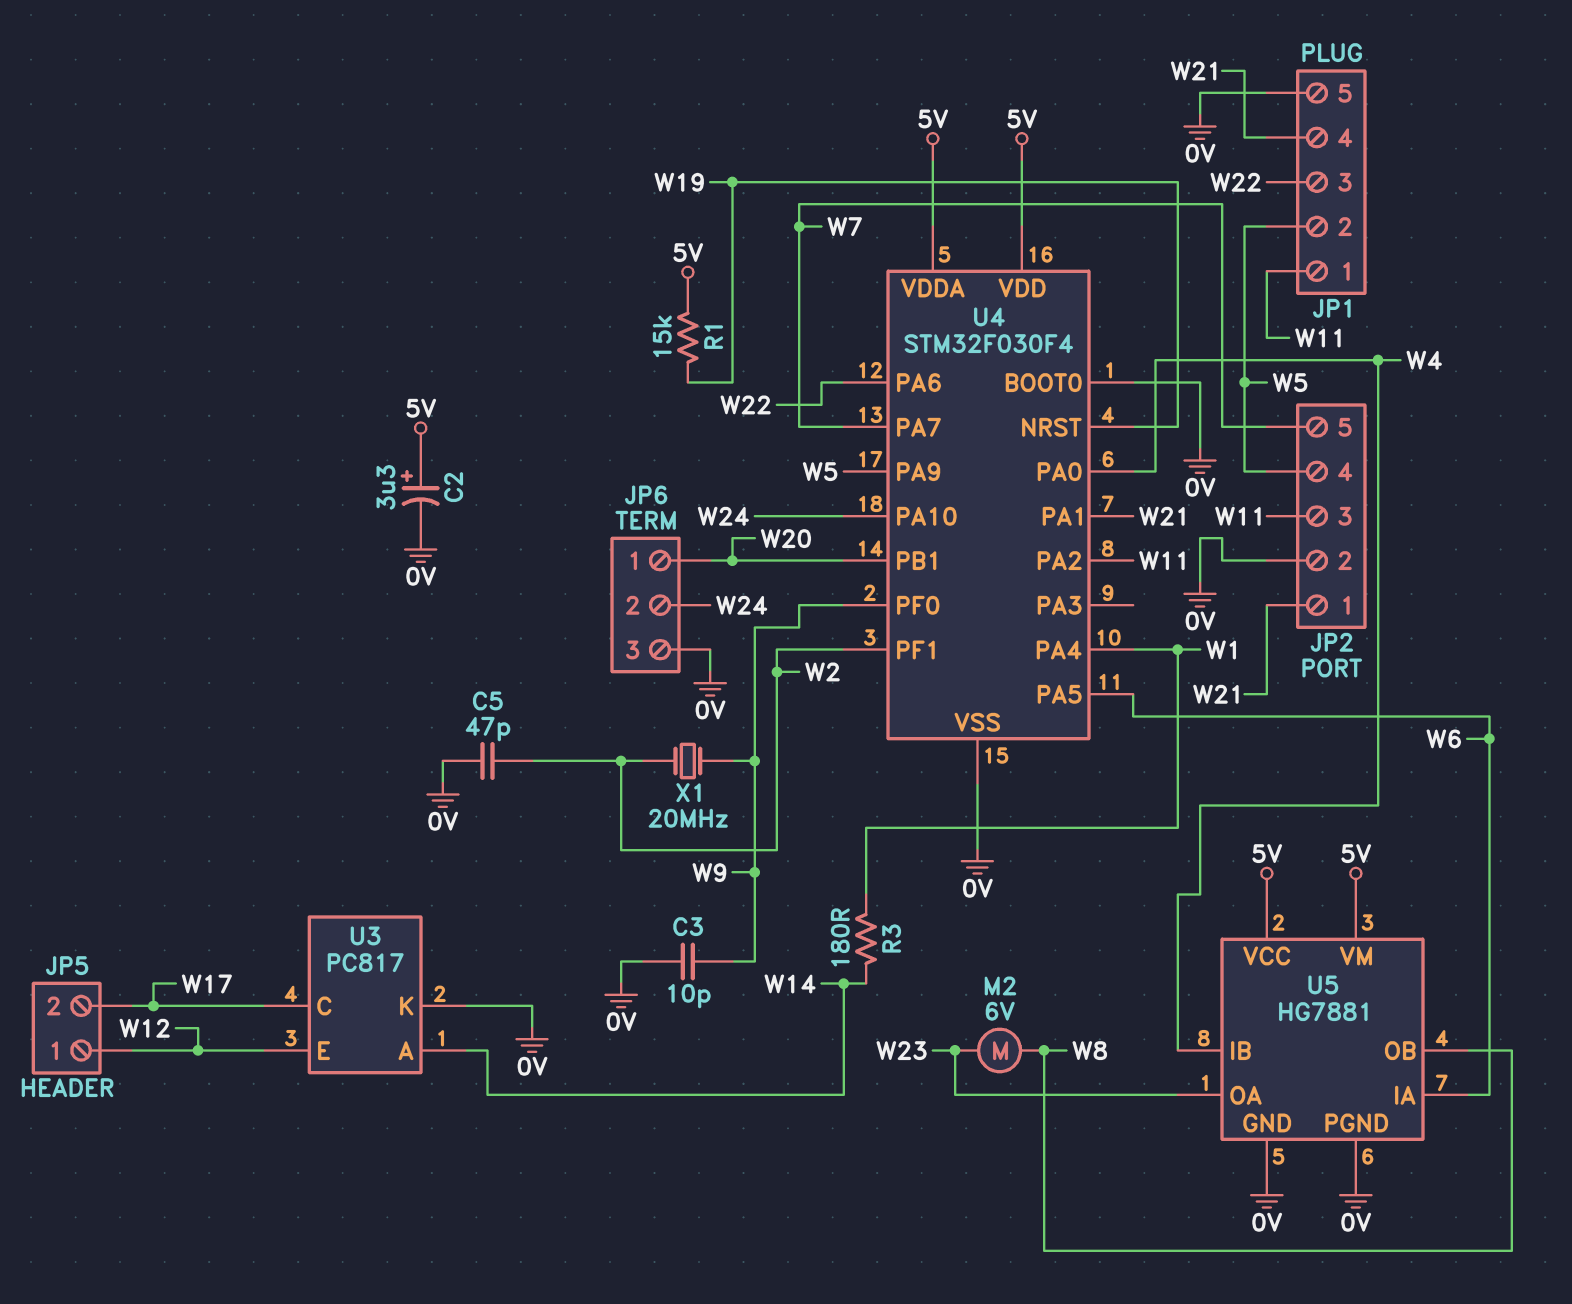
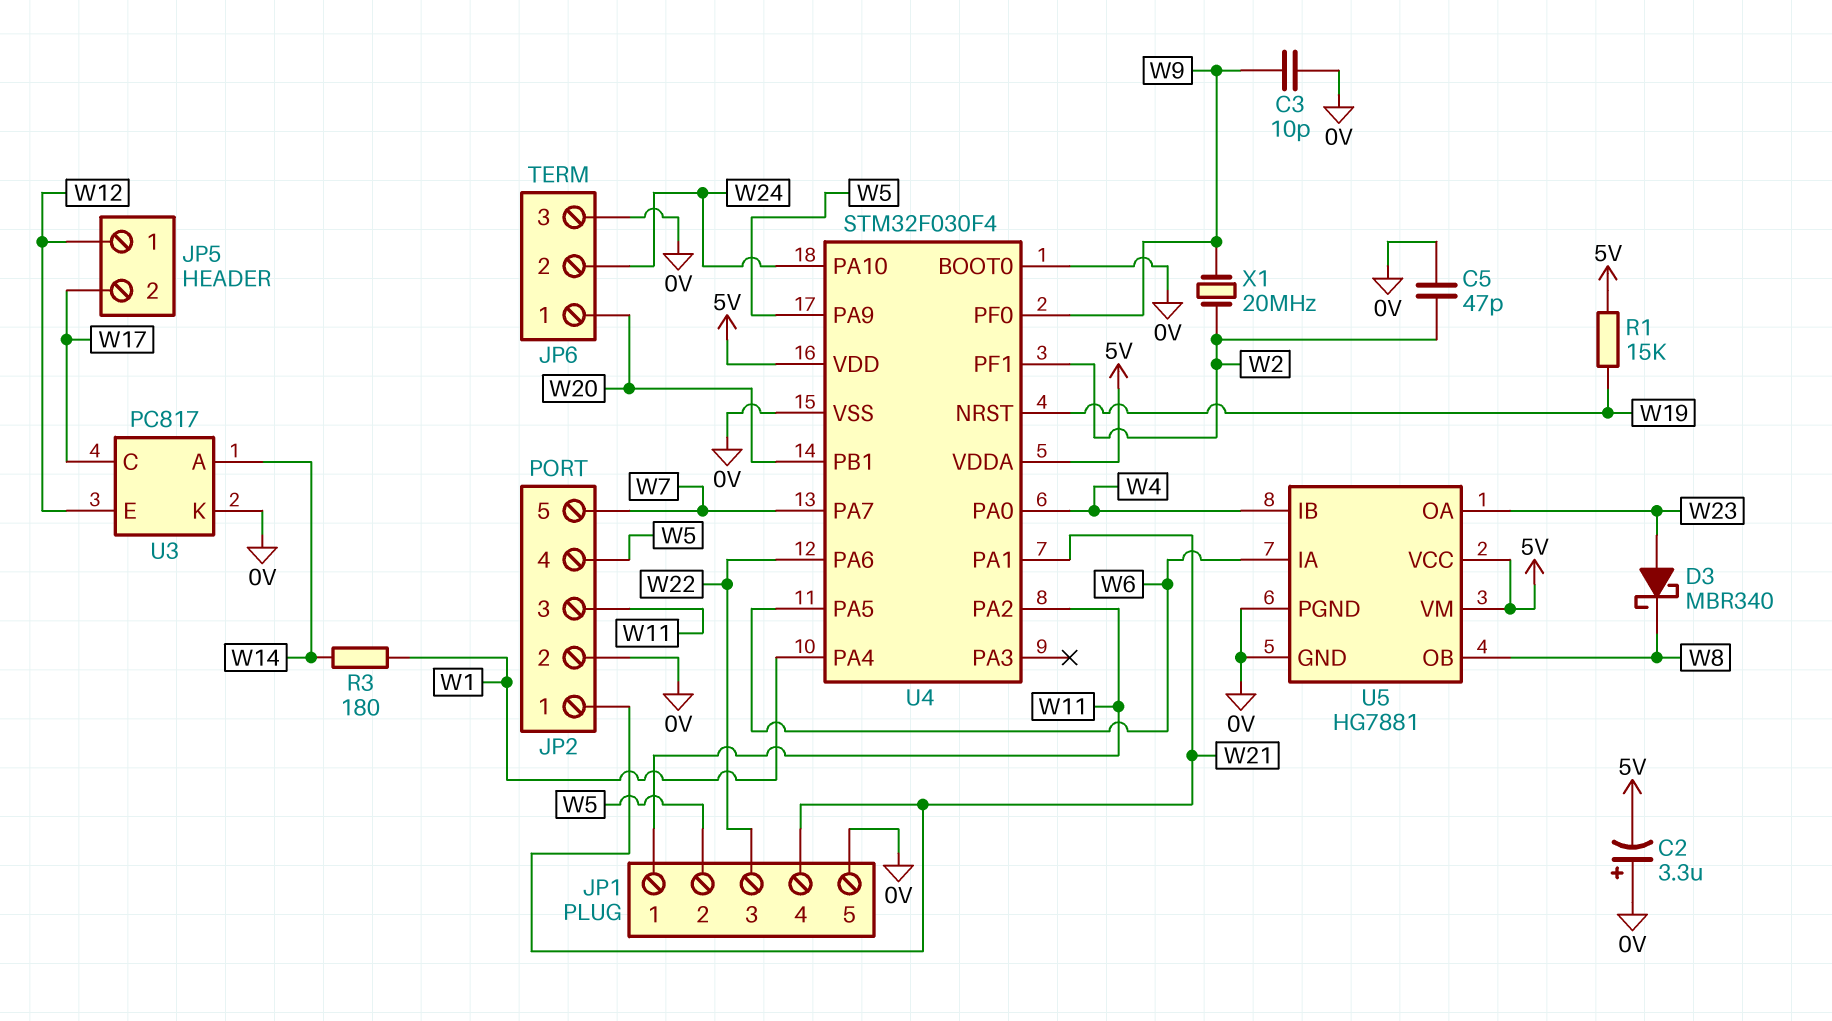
C2: 3.3uF (plus 5V, minus 0V) -> 3.3uF (plus 0V, minus 5V)
D3: none -> schottky MBR340 (A W23, K W8)
M2: motor 6V (W8, W23) -> none

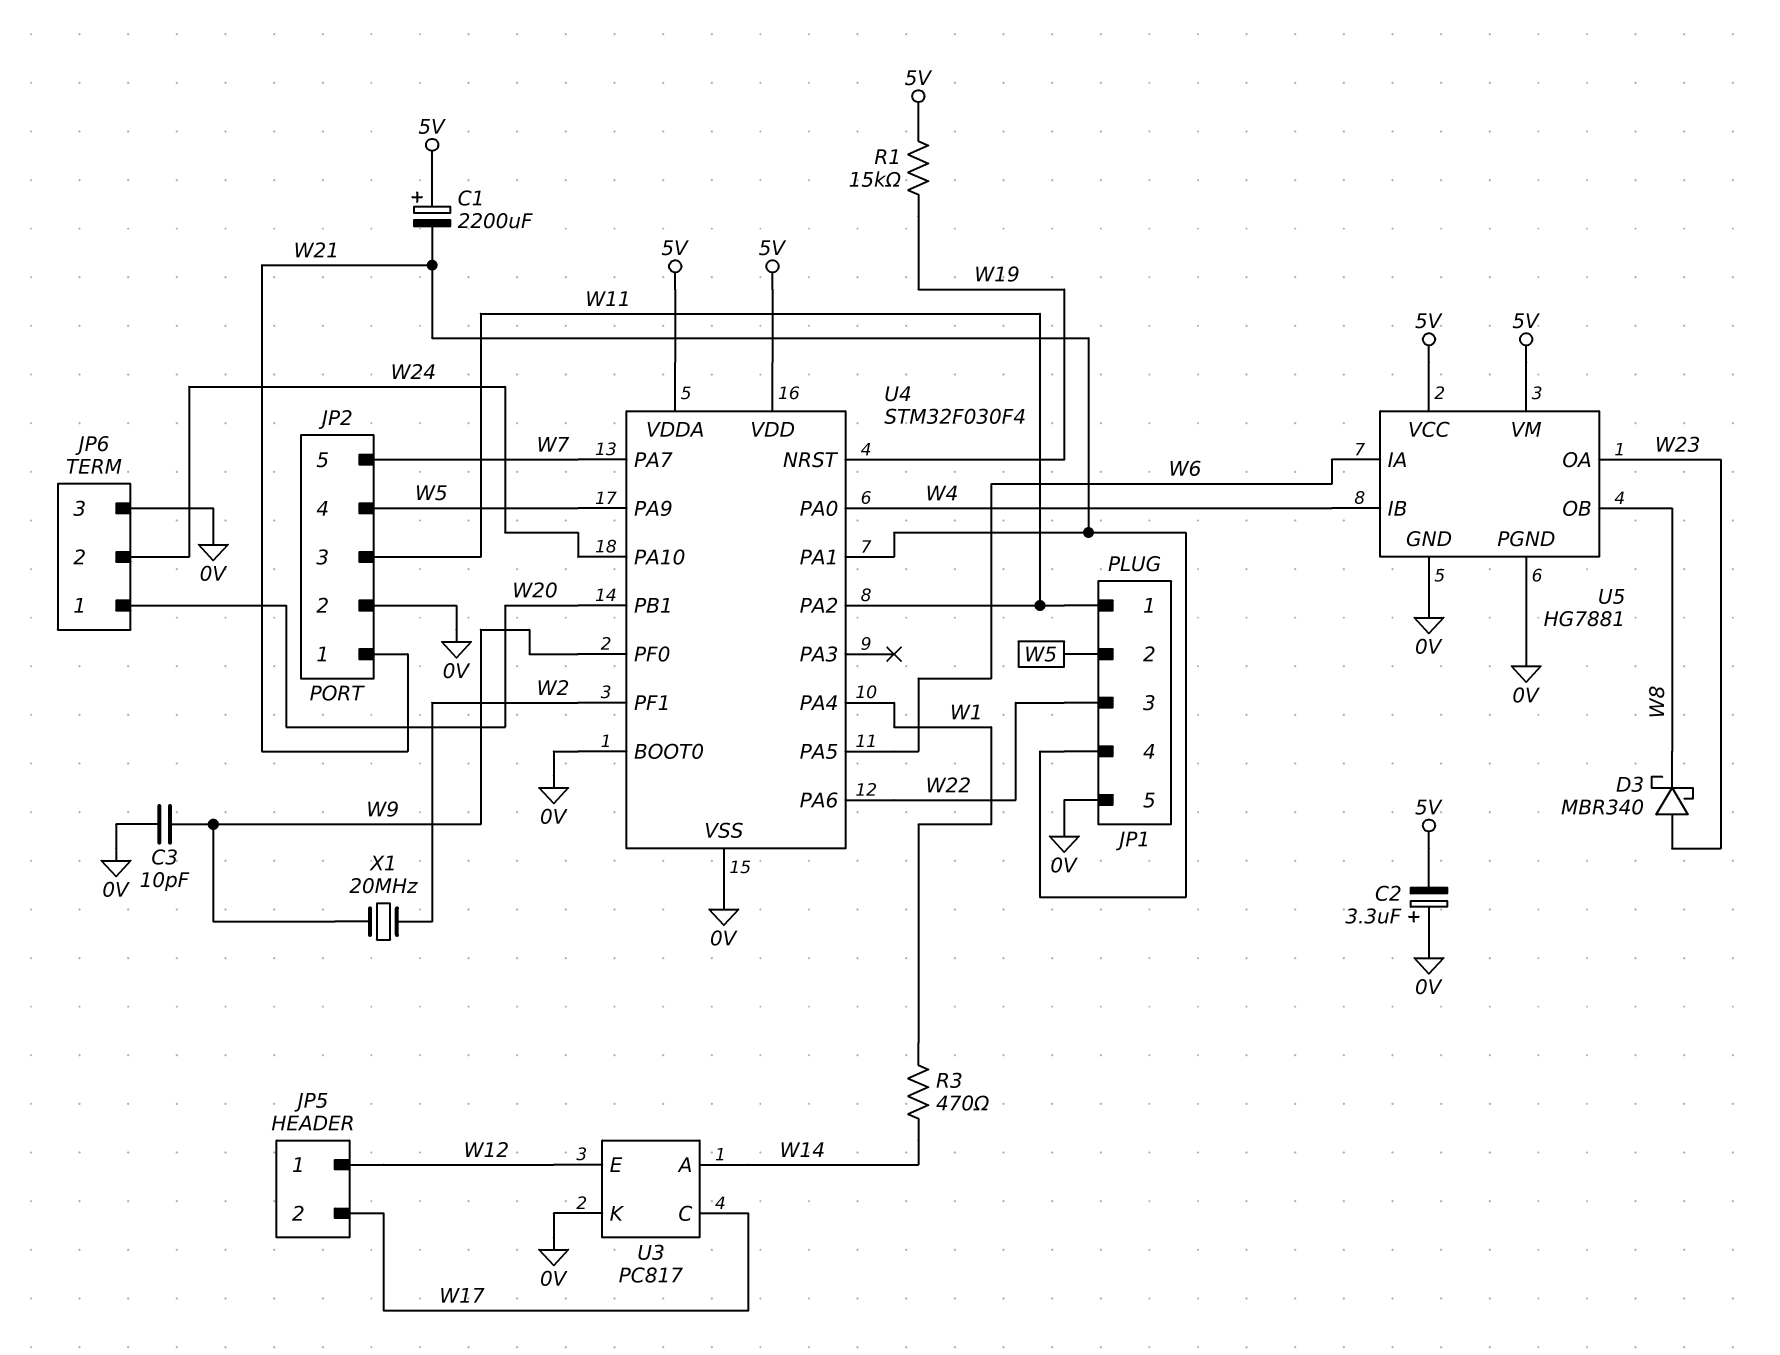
C1: none -> 2200uF (plus 5V, minus W21)
C5: 47pF (0V, W2) -> none
R3: 180 (W1, W14) -> 470 (W1, W14)

